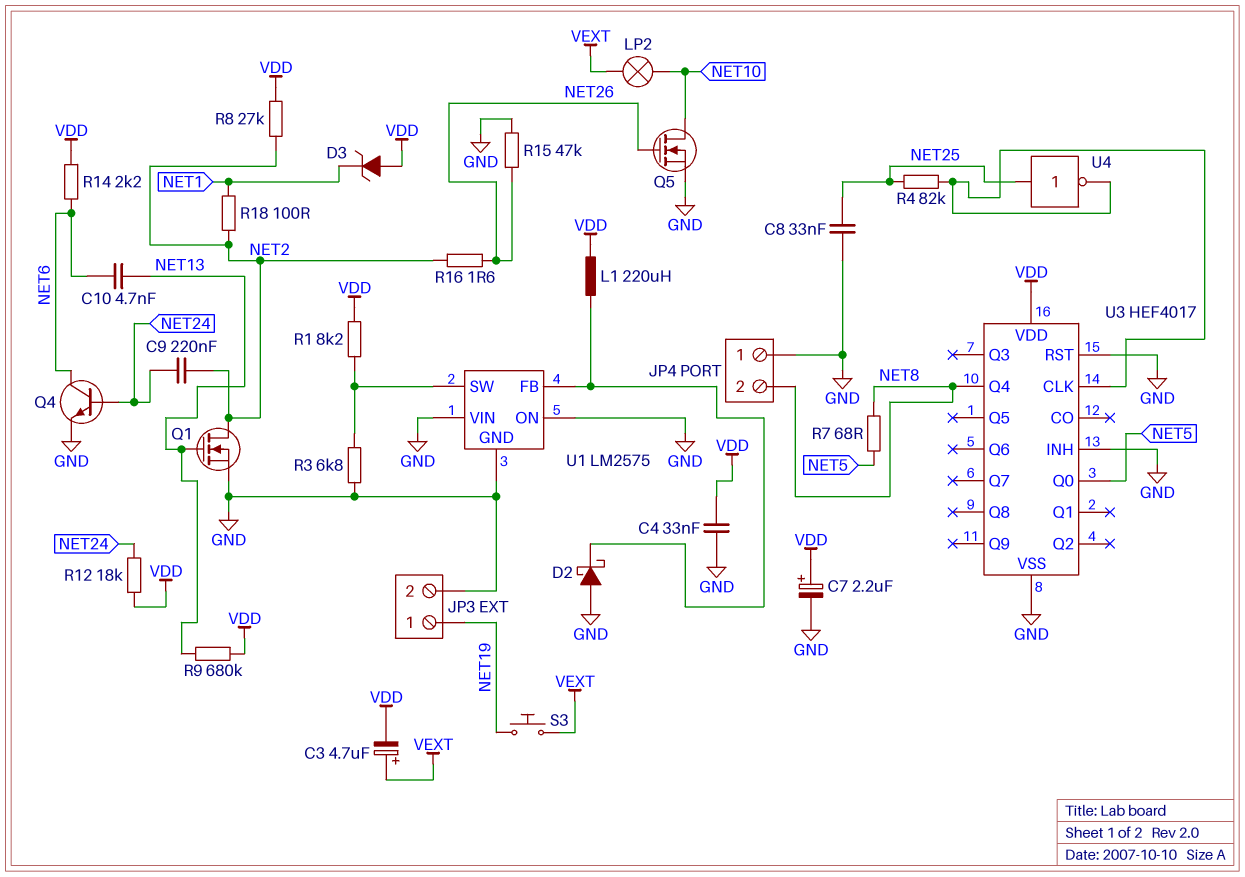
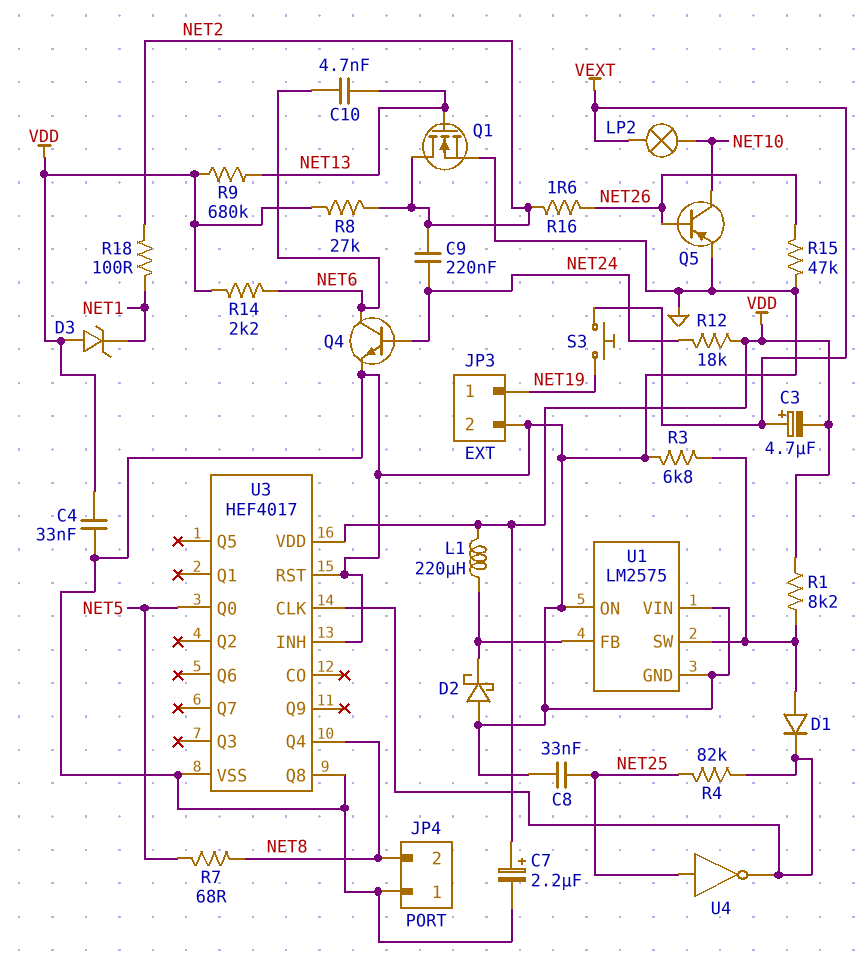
D1: none -> diode (A U1/SW, K U3/CLK)
Q5: NMOS (G NET26, D NET10, S GND) -> PNP (B NET26, C NET10, E GND)
U3 pin Q8: none -> GND

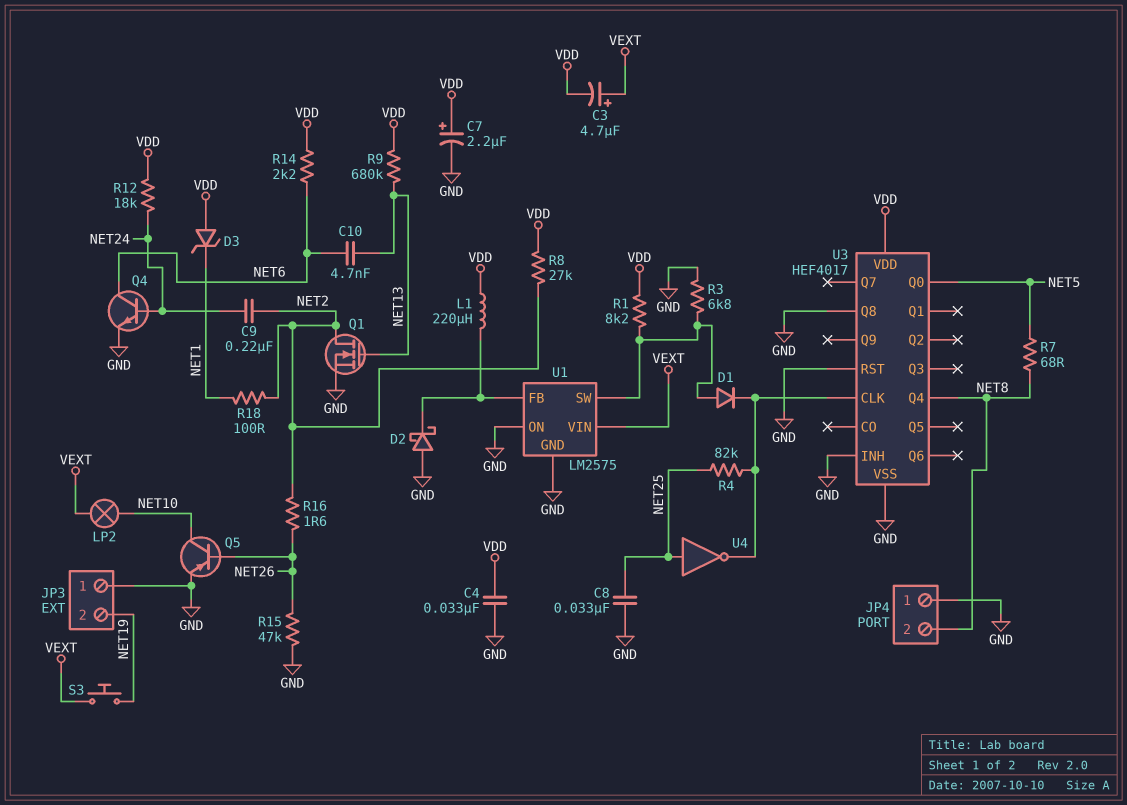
JP3 pin 1: NET19 -> GND
JP3 pin 2: GND -> NET19
U1 pin VIN: GND -> VEXT

